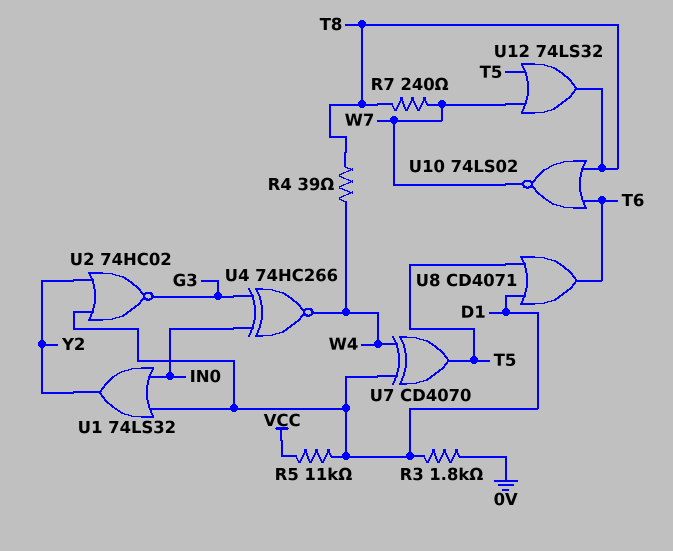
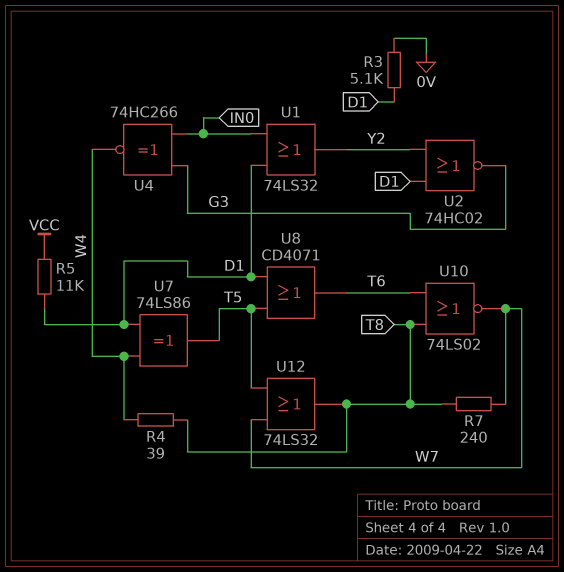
R3: 1.8k (0V, D1) -> 5.1k (0V, D1)
U7: XOR CD4070 (in D1, in W4, out T5) -> XOR 74LS86 (in D1, in W4, out T5)

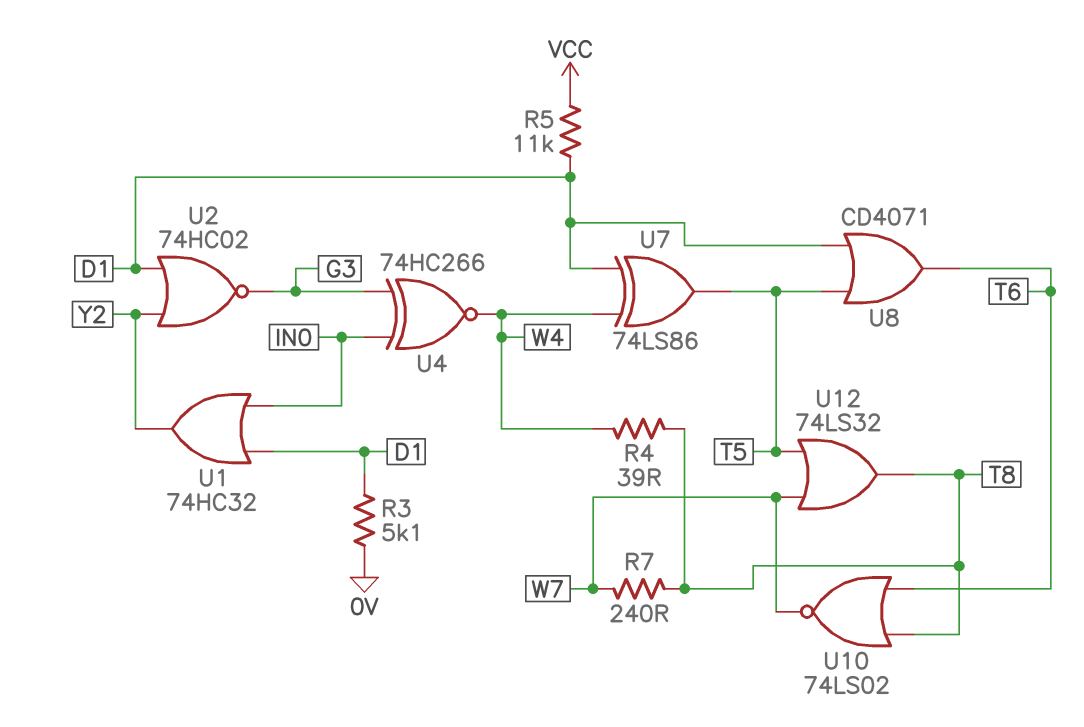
U1: OR 74LS32 (in D1, in IN0, out Y2) -> OR 74HC32 (in D1, in IN0, out Y2)

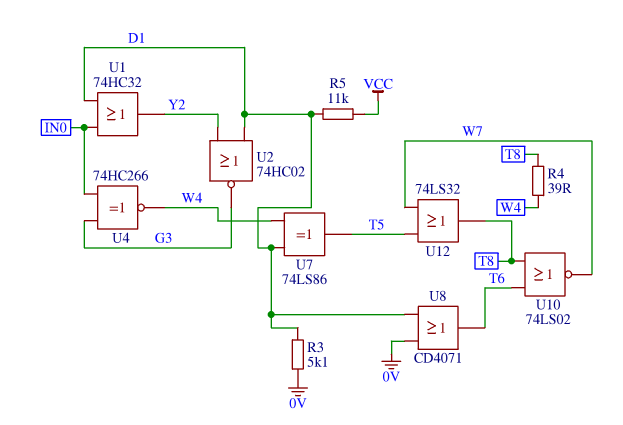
R7: 240 (T8, W7) -> none
U8: OR CD4071 (in D1, in T5, out T6) -> OR CD4071 (in 0V, in D1, out T6)

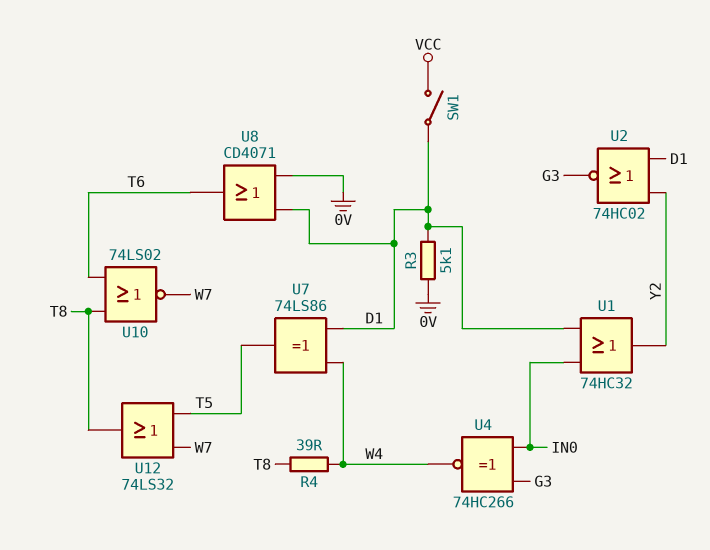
R5: 11k (D1, VCC) -> none
SW1: none -> switch (D1, VCC)

